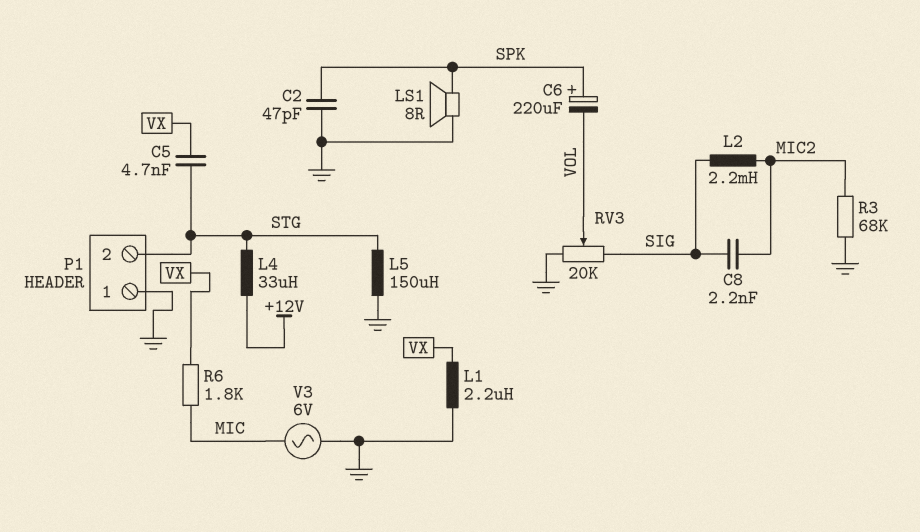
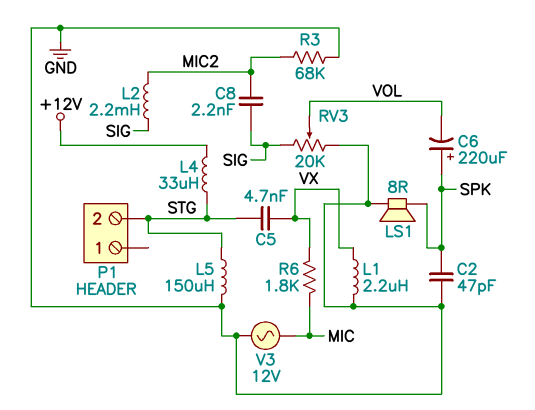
P1 pin 1: GND -> none
V3: AC 6V (GND, MIC) -> AC 12V (GND, MIC)

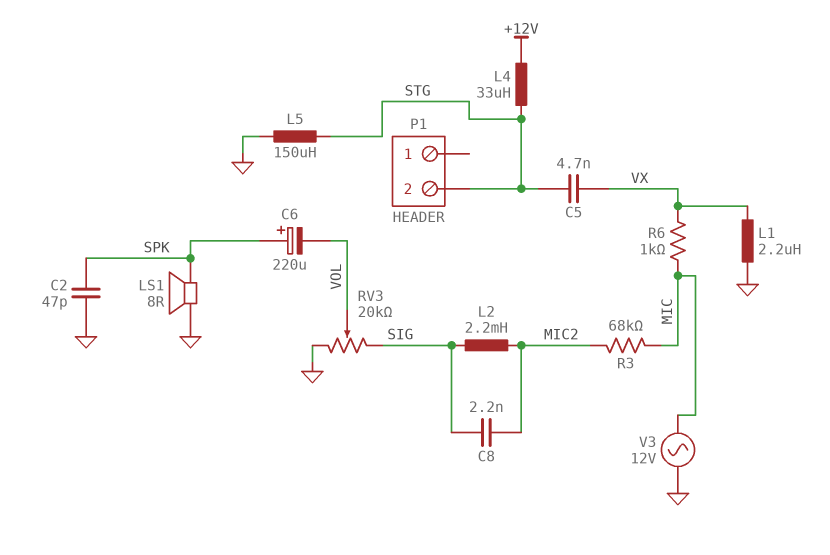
R3: 68k (GND, MIC2) -> 68k (MIC, MIC2)
R6: 1.8k (MIC, VX) -> 1k (MIC, VX)

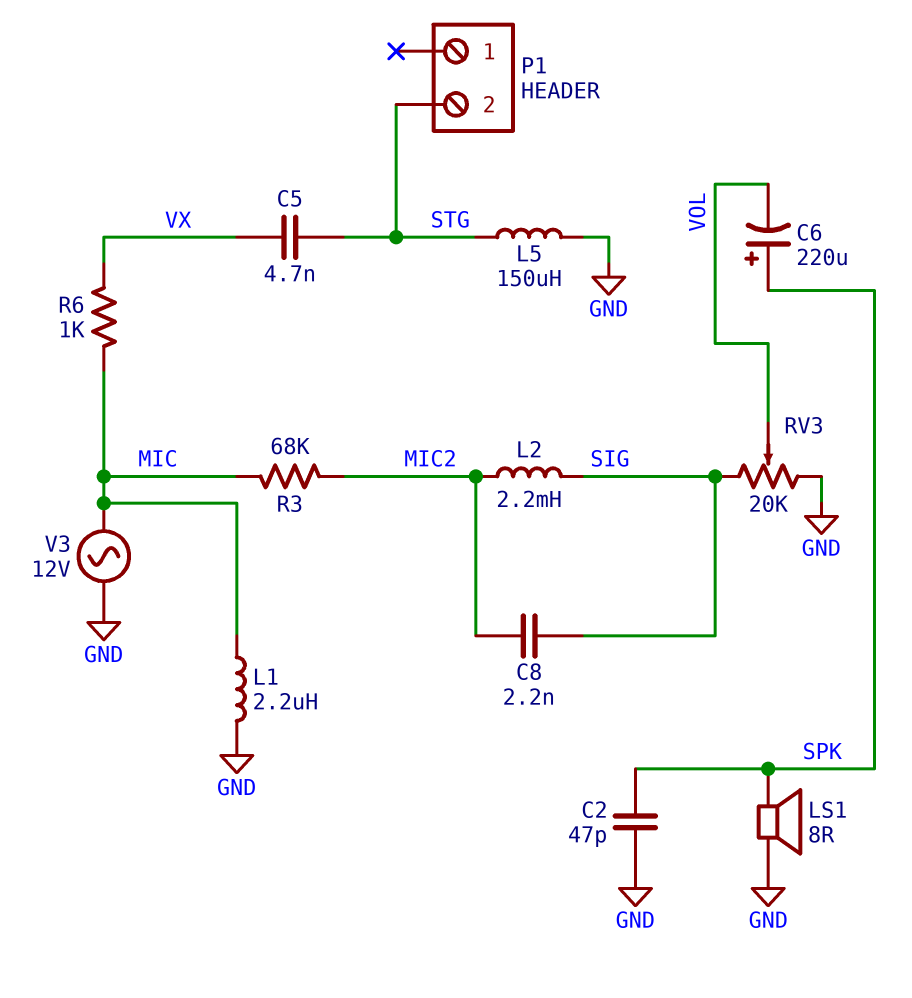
L1: 2.2uH (GND, VX) -> 2.2uH (GND, MIC)
L4: 33uH (+12V, STG) -> none

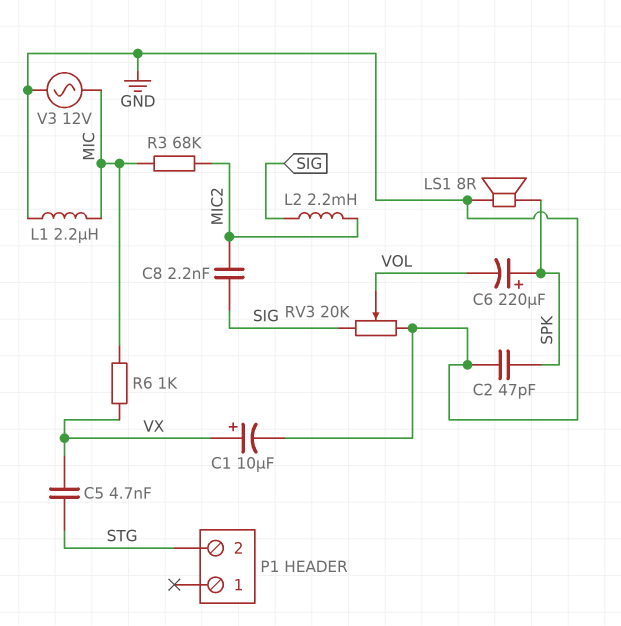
C1: none -> 10uF (plus VX, minus GND)
L5: 150uH (GND, STG) -> none

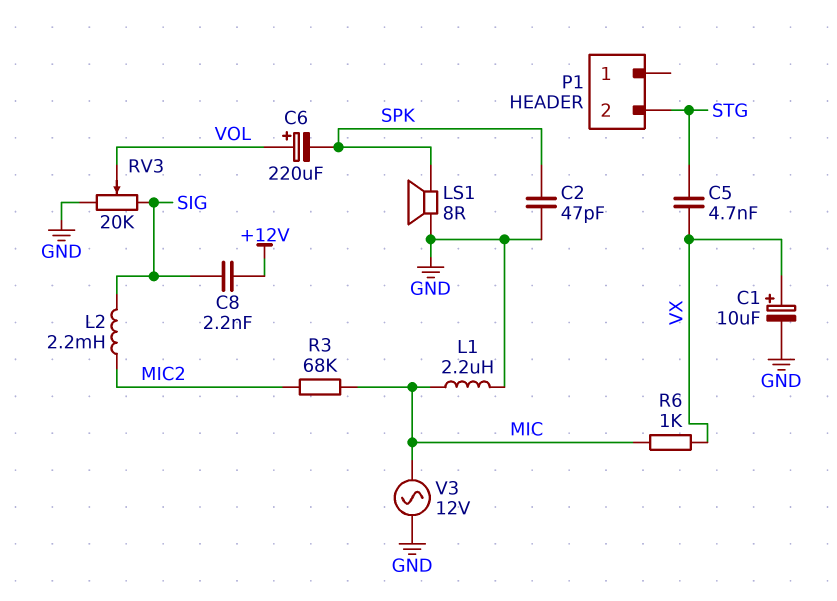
C6: 220uF (plus SPK, minus VOL) -> 220uF (plus VOL, minus SPK)
C8: 2.2nF (MIC2, SIG) -> 2.2nF (+12V, SIG)

